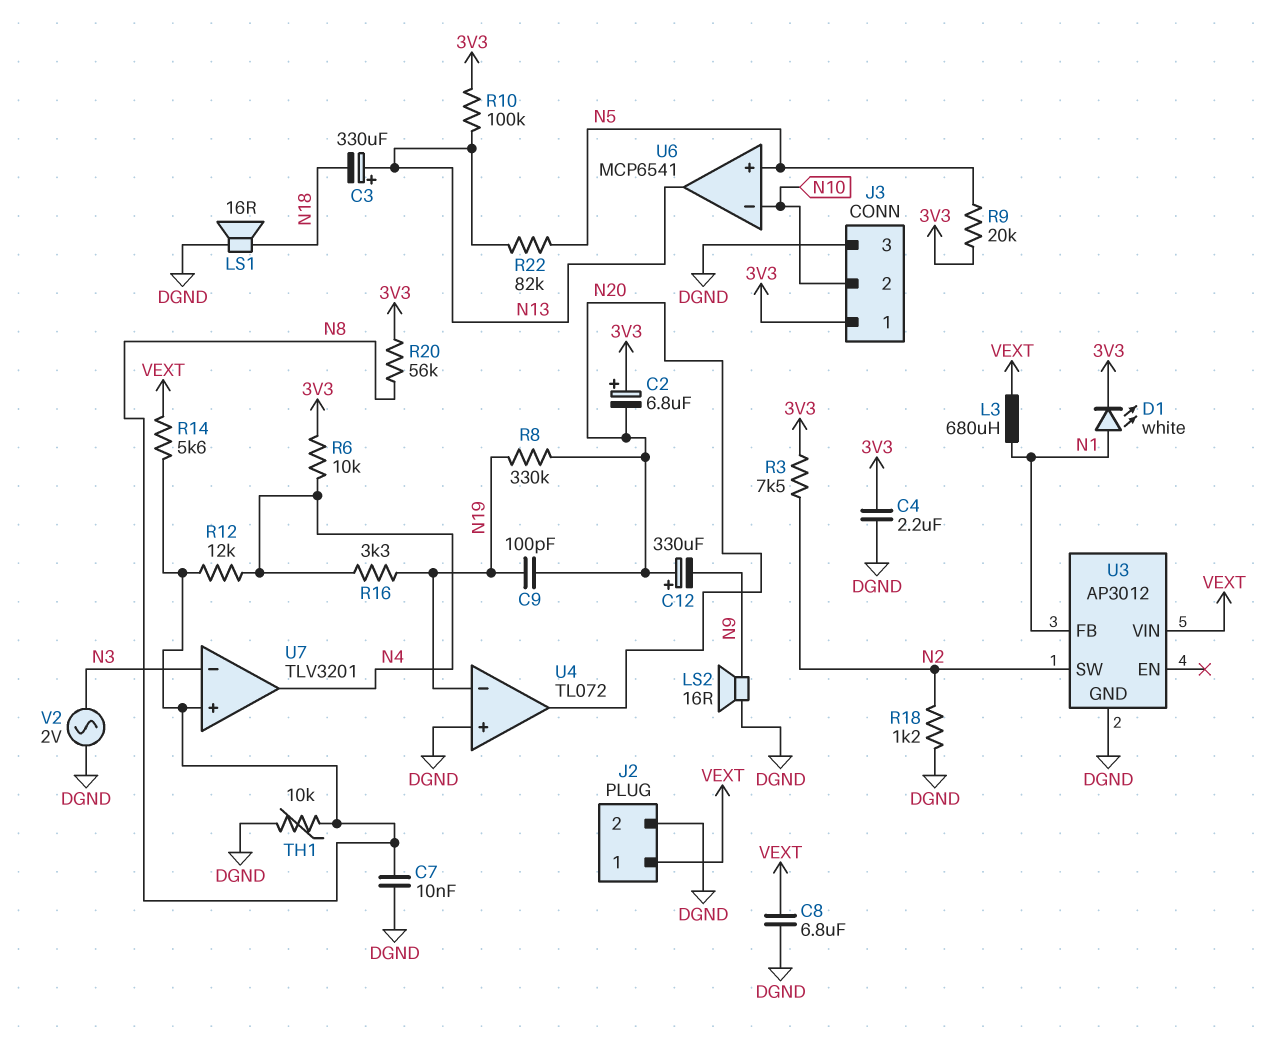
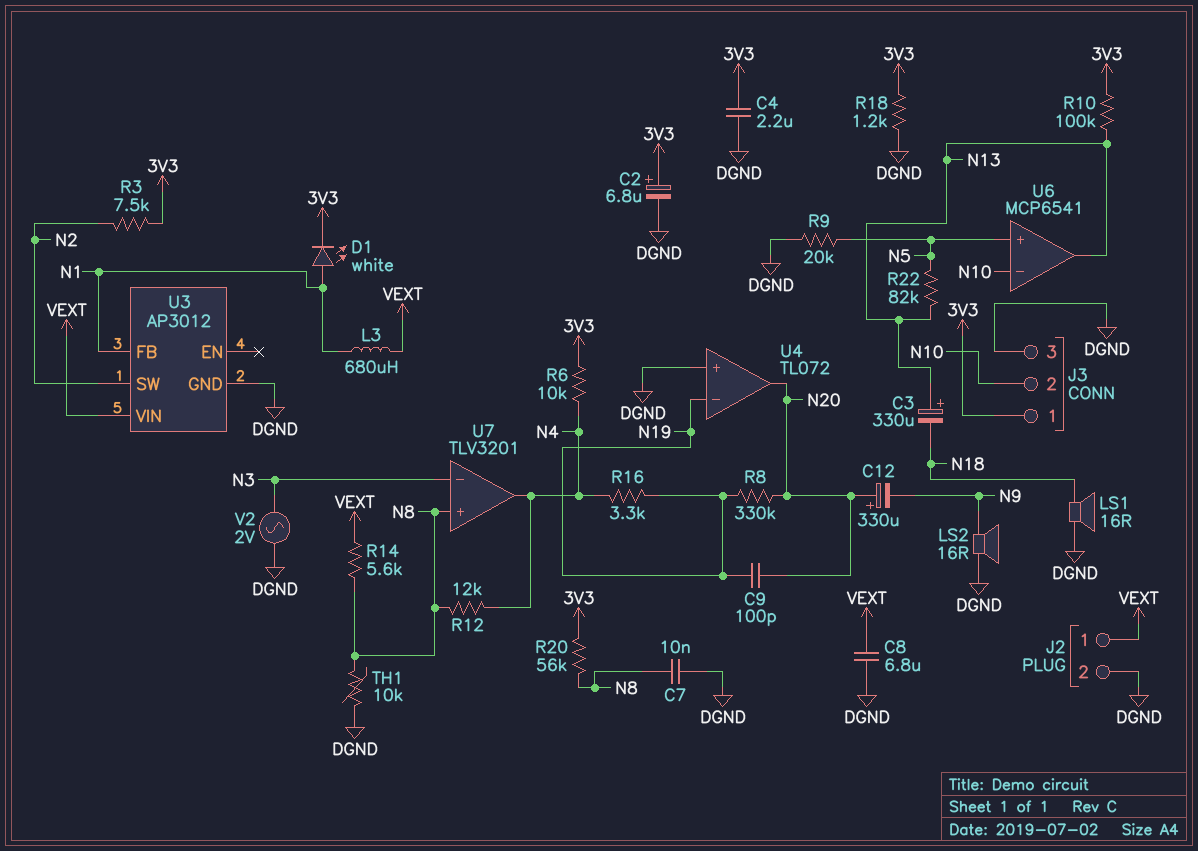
C2: 6.8uF (plus 3V3, minus N20) -> 6.8uF (plus 3V3, minus DGND)
R9: 20k (3V3, N5) -> 20k (DGND, N5)
R18: 1.2k (DGND, N2) -> 1.2k (3V3, DGND)

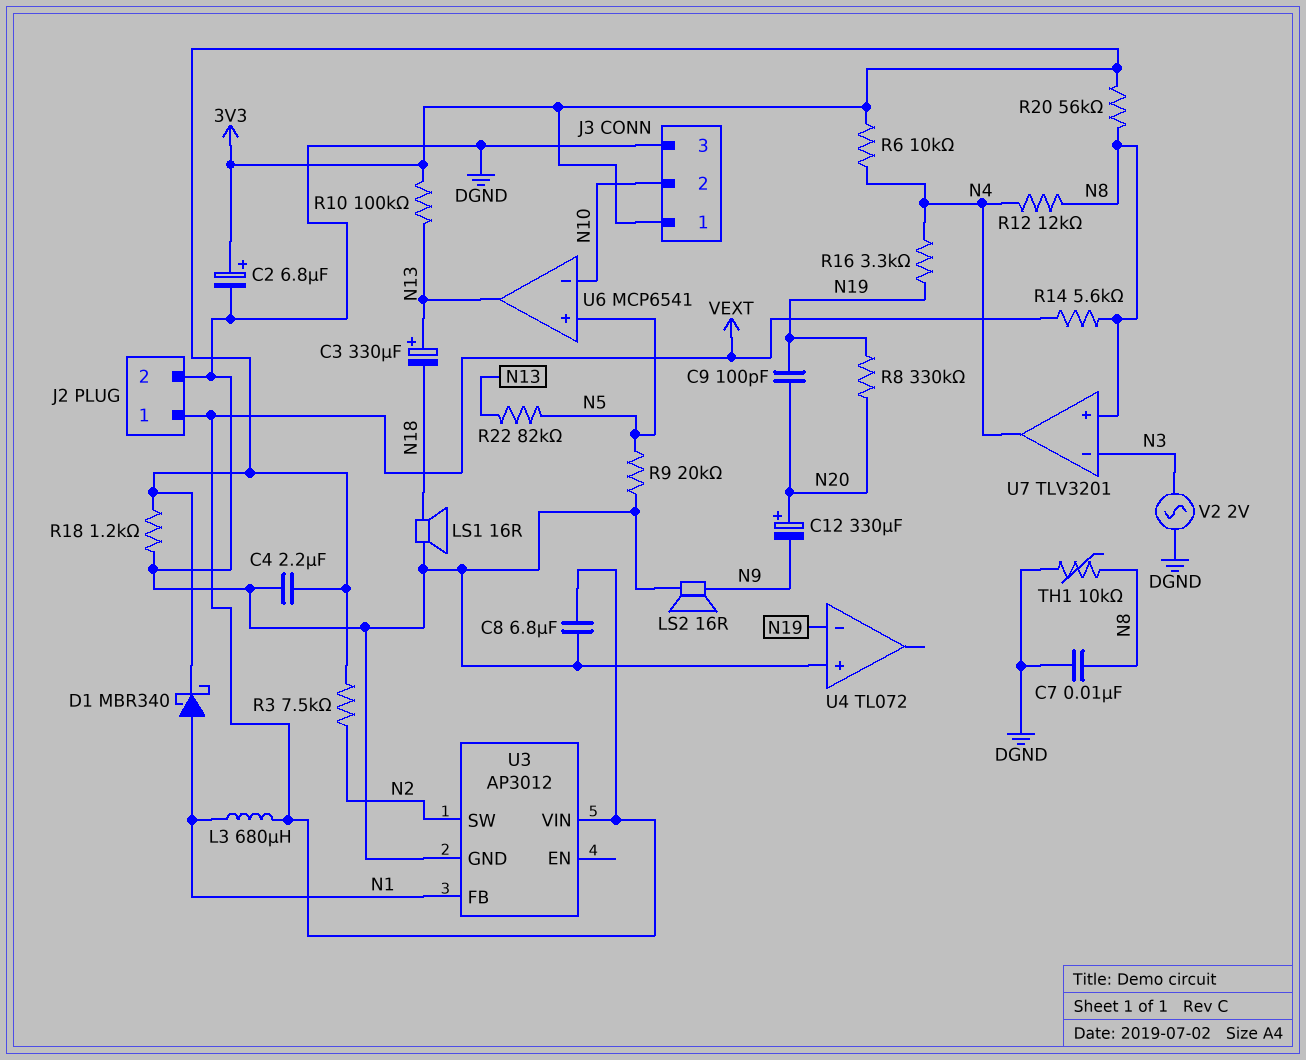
D1: LED white (A N1, K 3V3) -> schottky MBR340 (A N1, K 3V3)
U4 pin out: N20 -> none

